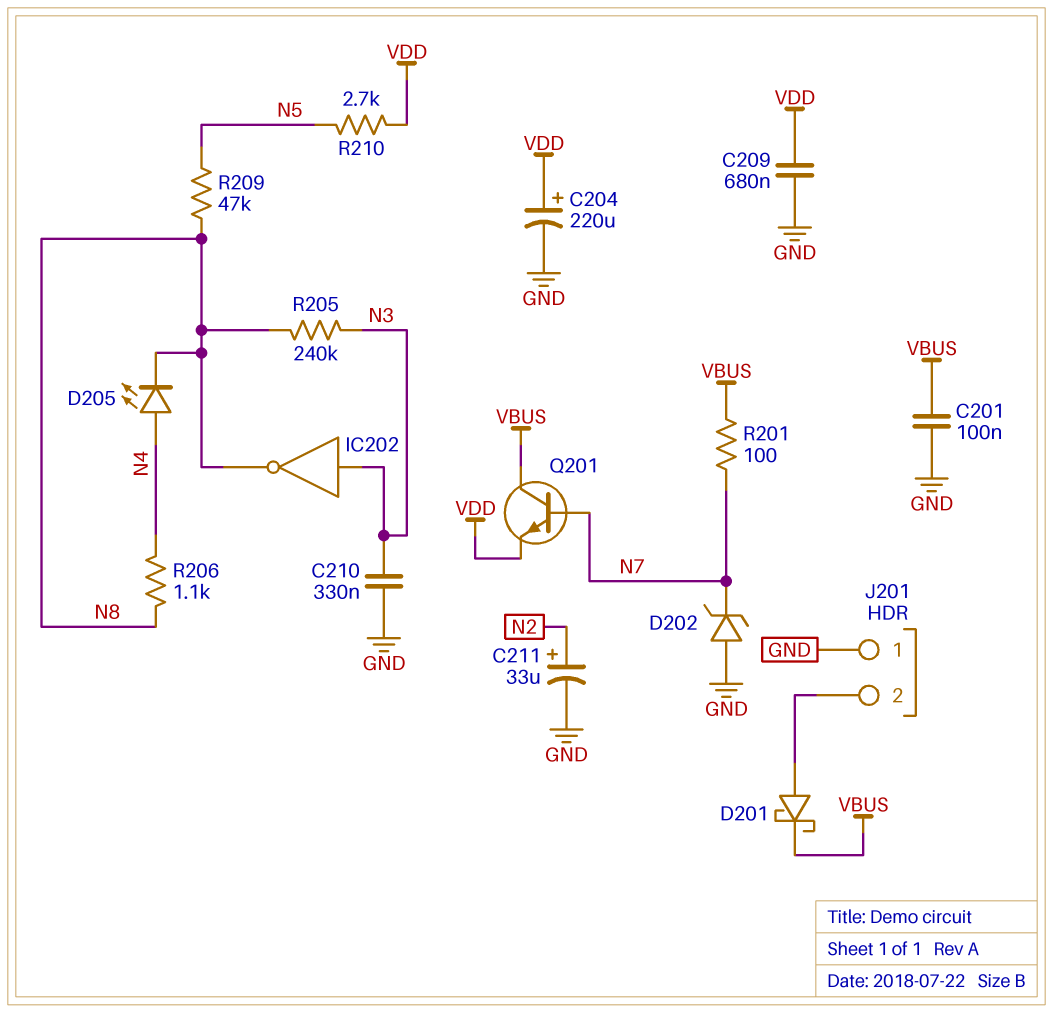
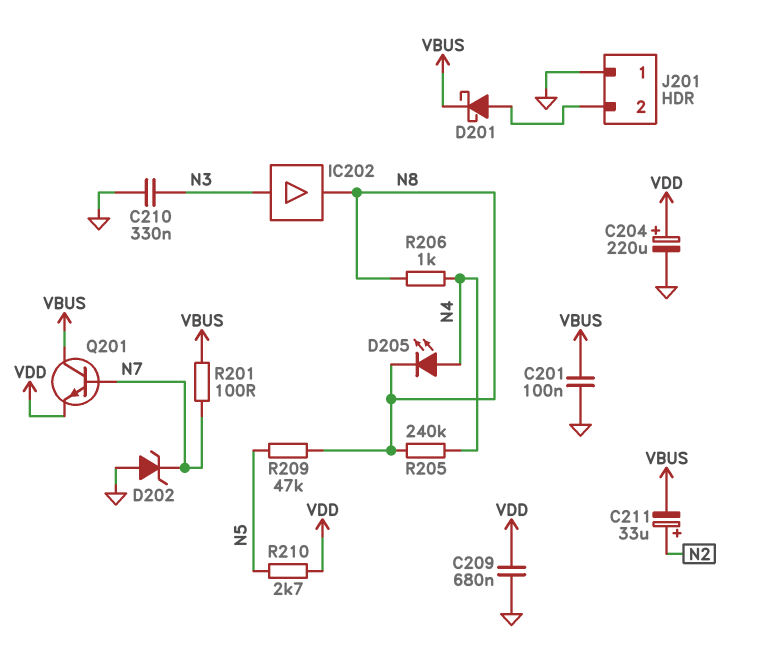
C211: 33uF (plus N2, minus GND) -> 33uF (plus N2, minus VBUS)
IC202: NOT (in N3, out N8) -> buffer (in N3, out N8)
R205: 240k (N3, N8) -> 240k (N4, N8)
R206: 1.1k (N4, N8) -> 1k (N4, N8)

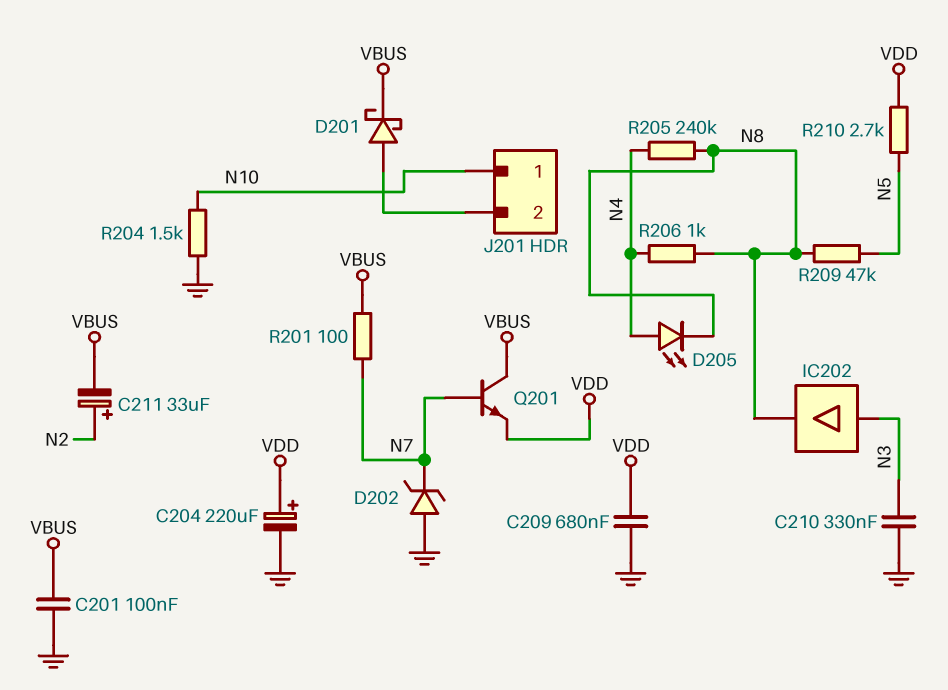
J201 pin 1: GND -> N10
R204: none -> 1.5k (GND, N10)

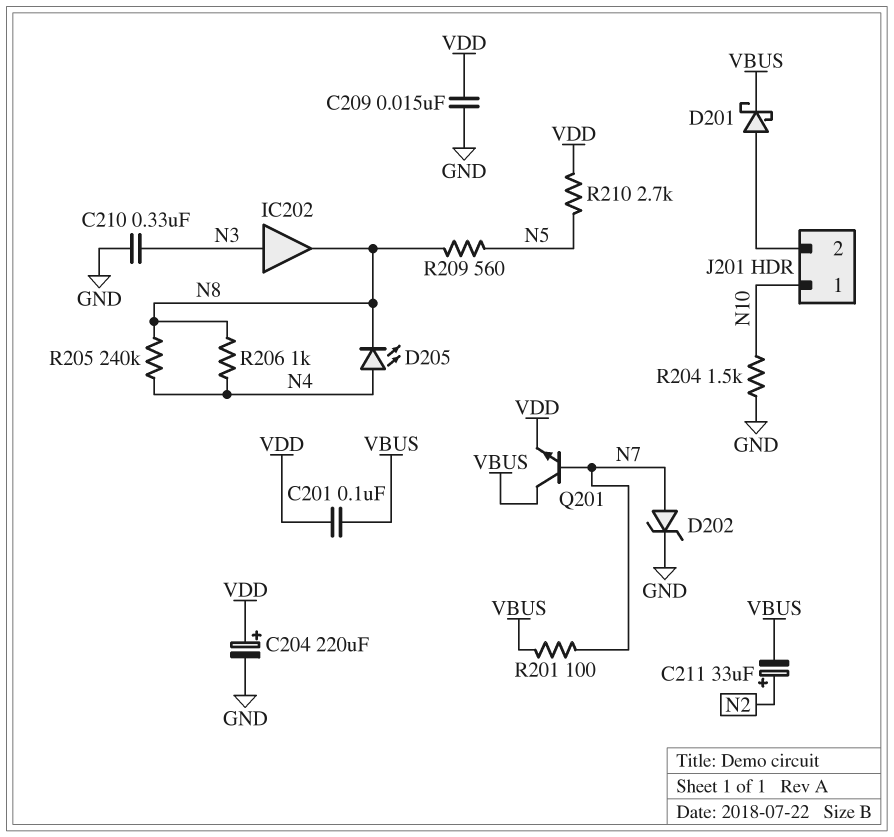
C201: 100nF (GND, VBUS) -> 100nF (VBUS, VDD)
C209: 680nF (GND, VDD) -> 15nF (GND, VDD)
D202: zener (A GND, K N7) -> zener (A N7, K GND)
R209: 47k (N5, N8) -> 560 (N5, N8)

